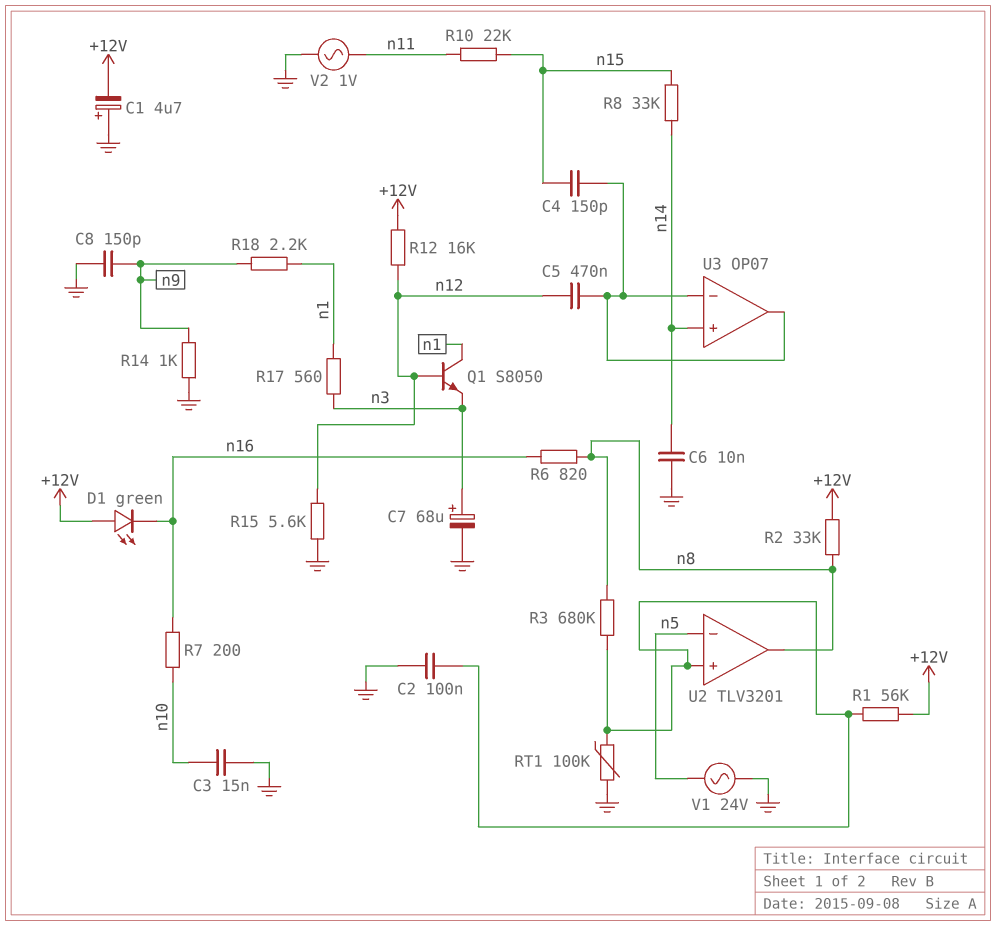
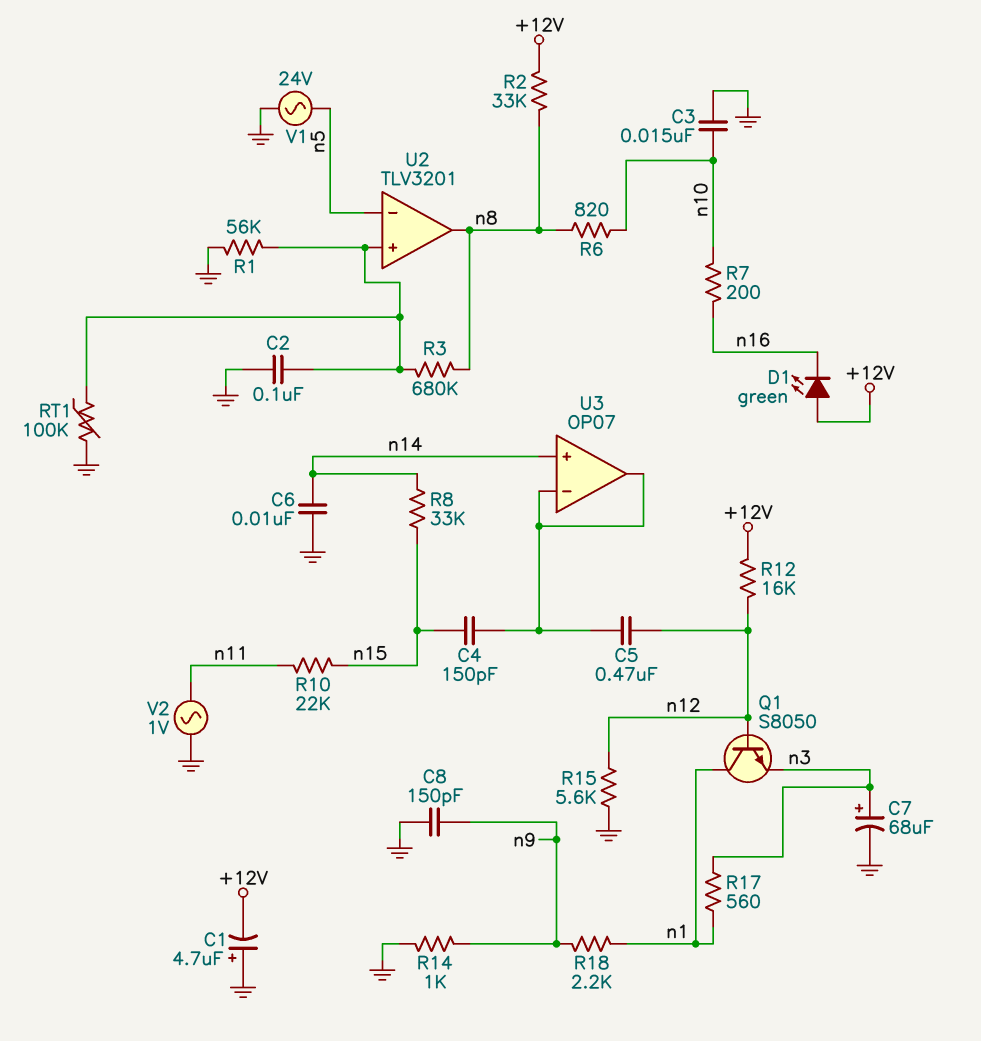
R1: 56k (+12V, U2/in+) -> 56k (GND, U2/in+)
R6: 820 (n8, n16) -> 820 (n8, n10)

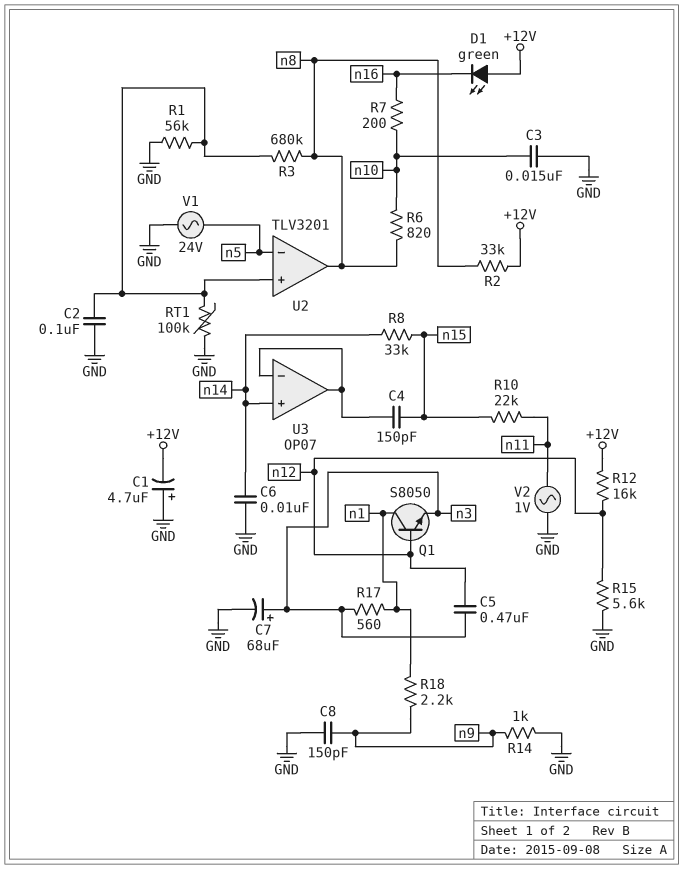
C5: 470nF (U3/in-, n12) -> 470nF (n3, n12)

